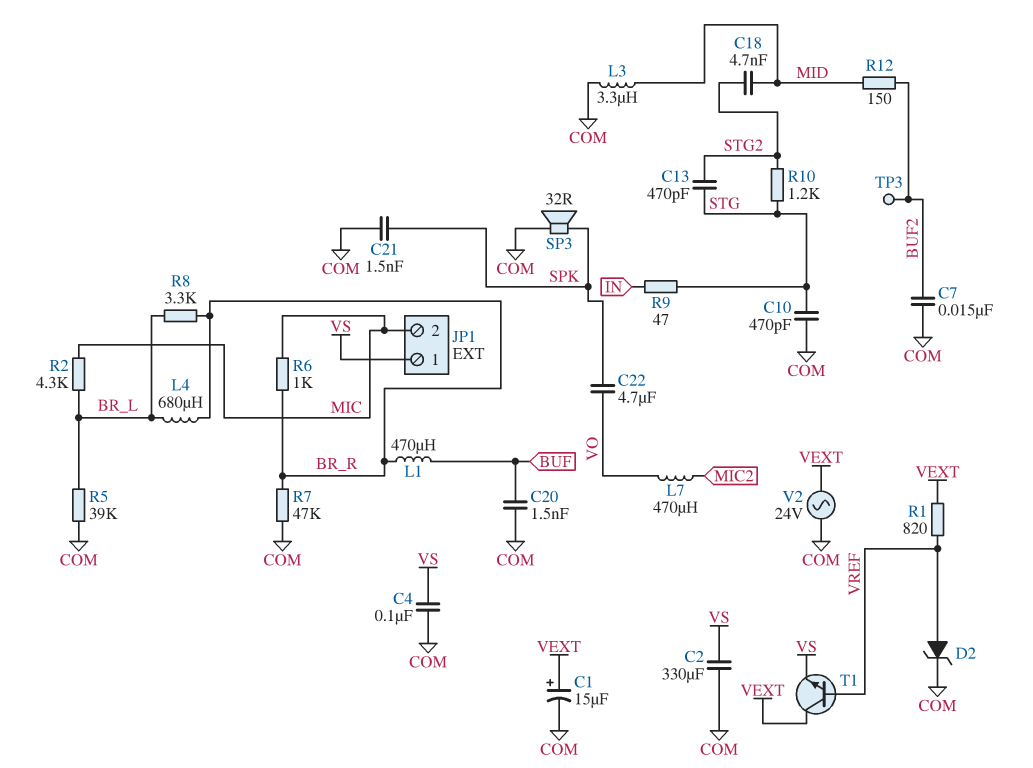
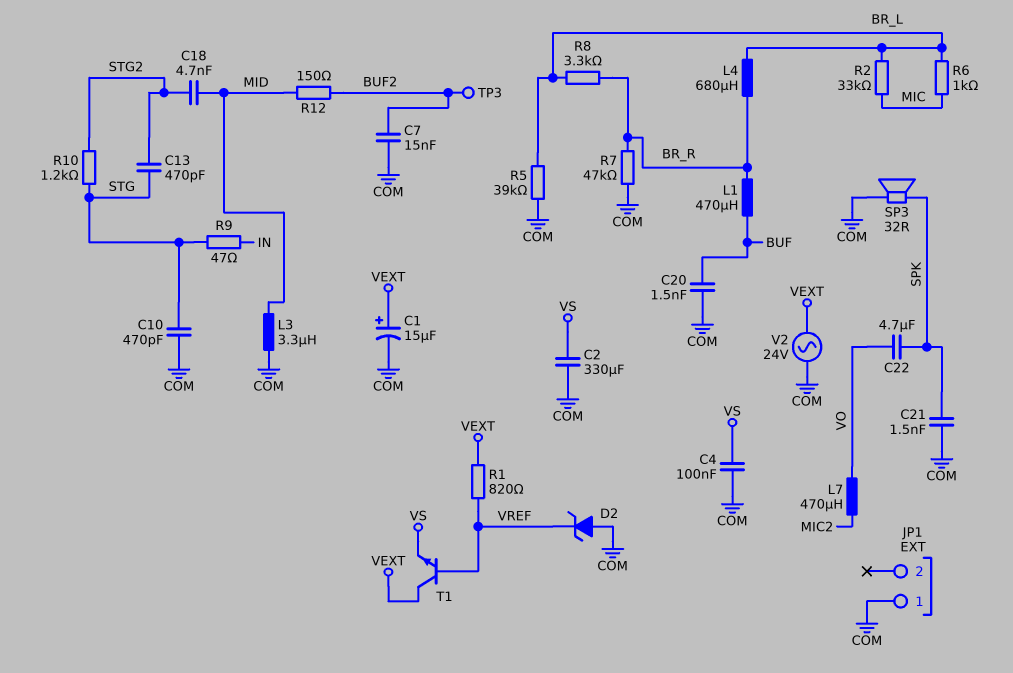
D2: zener (A VREF, K COM) -> zener (A COM, K VREF)
JP1 pin 1: VS -> COM
JP1 pin 2: MIC -> none
R2: 4.3k (BR_L, MIC) -> 33k (BR_L, MIC)
R6: 1k (BR_R, MIC) -> 1k (BR_L, MIC)

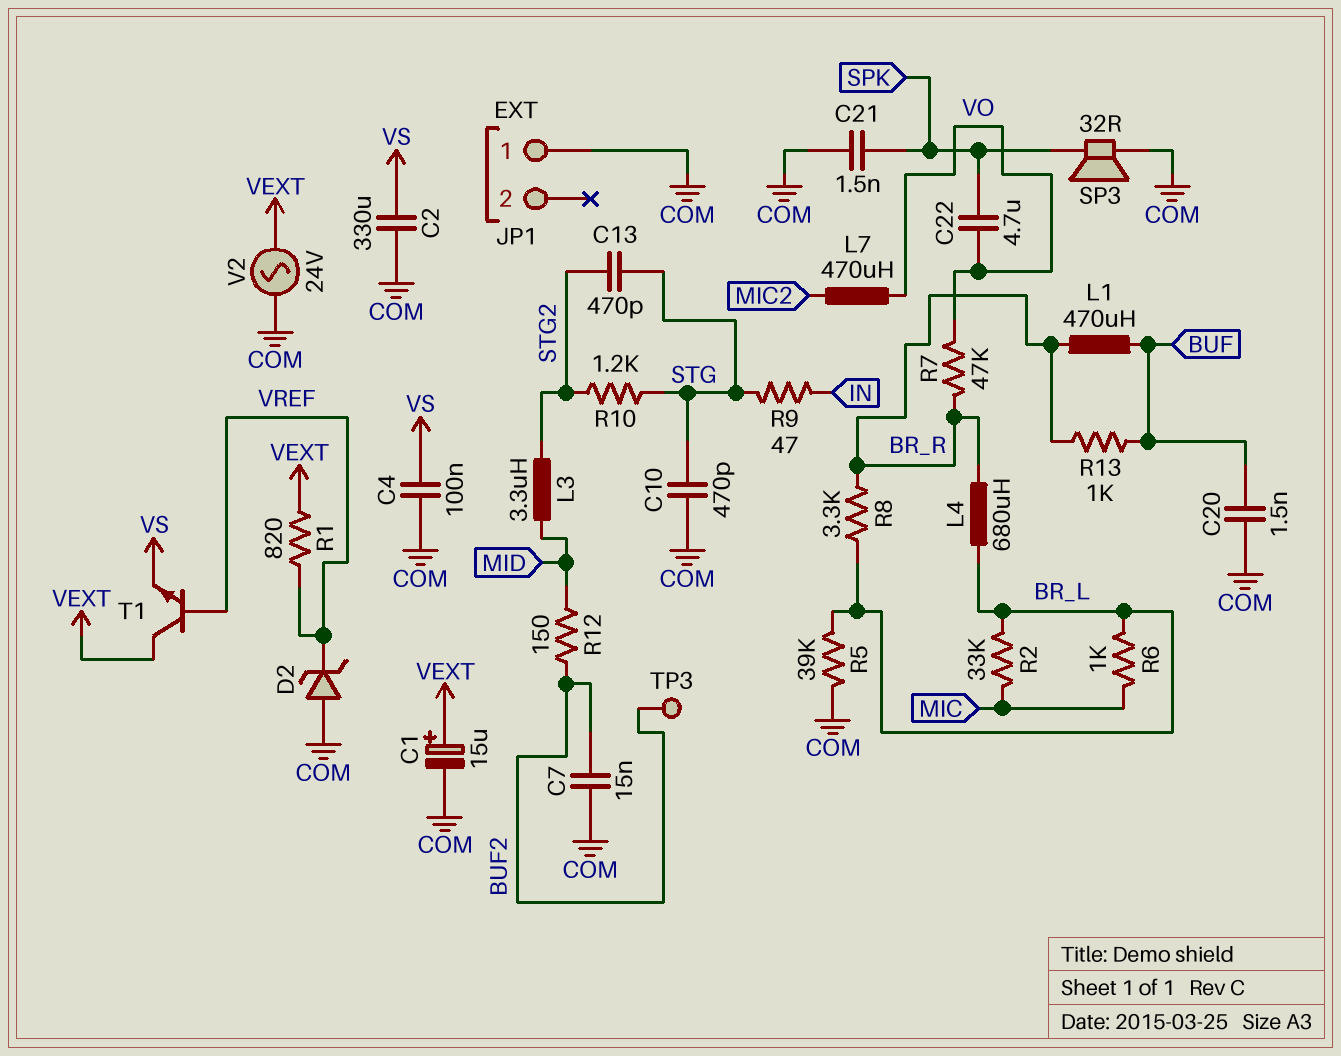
C18: 4.7nF (MID, STG2) -> none
L3: 3.3uH (COM, MID) -> 3.3uH (MID, STG2)
R7: 47k (BR_R, COM) -> 47k (BR_R, VO)
R13: none -> 1k (BR_R, BUF)

